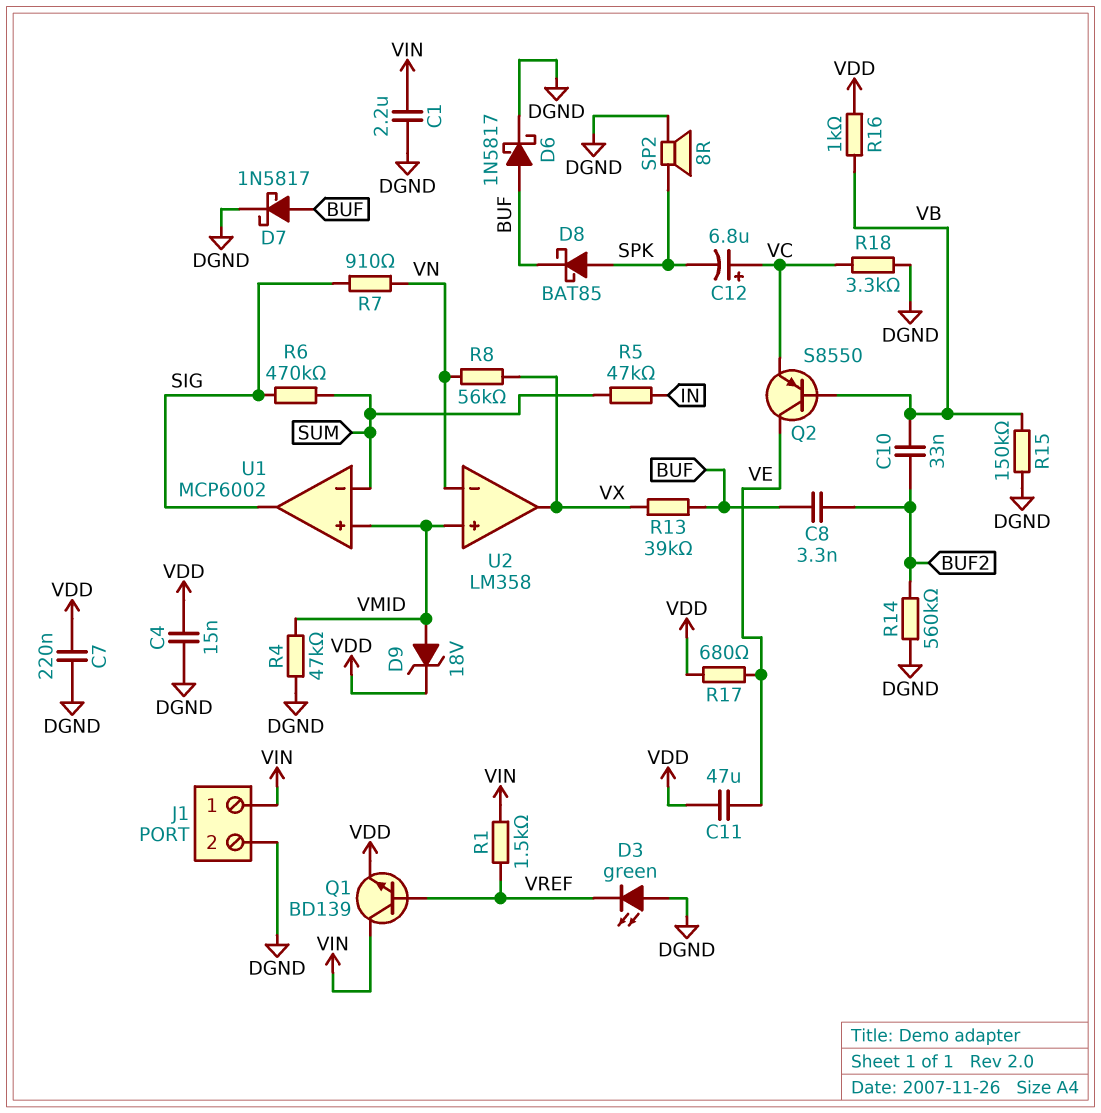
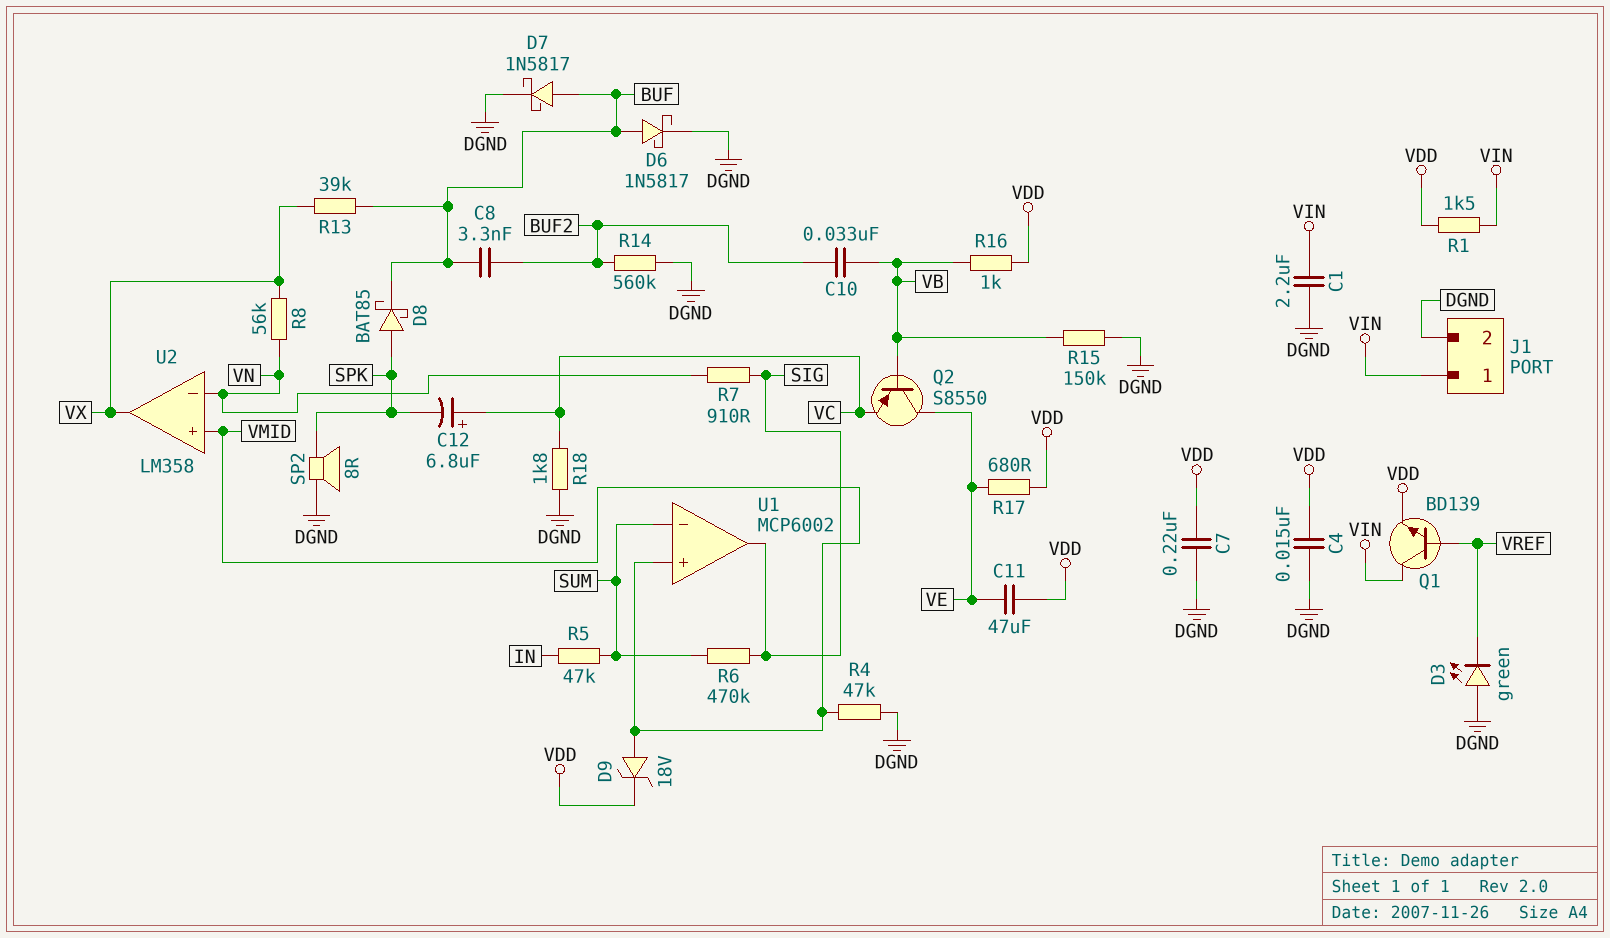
R1: 1.5k (VIN, VREF) -> 1.5k (VDD, VIN)
R18: 3.3k (DGND, VC) -> 1.8k (DGND, VC)

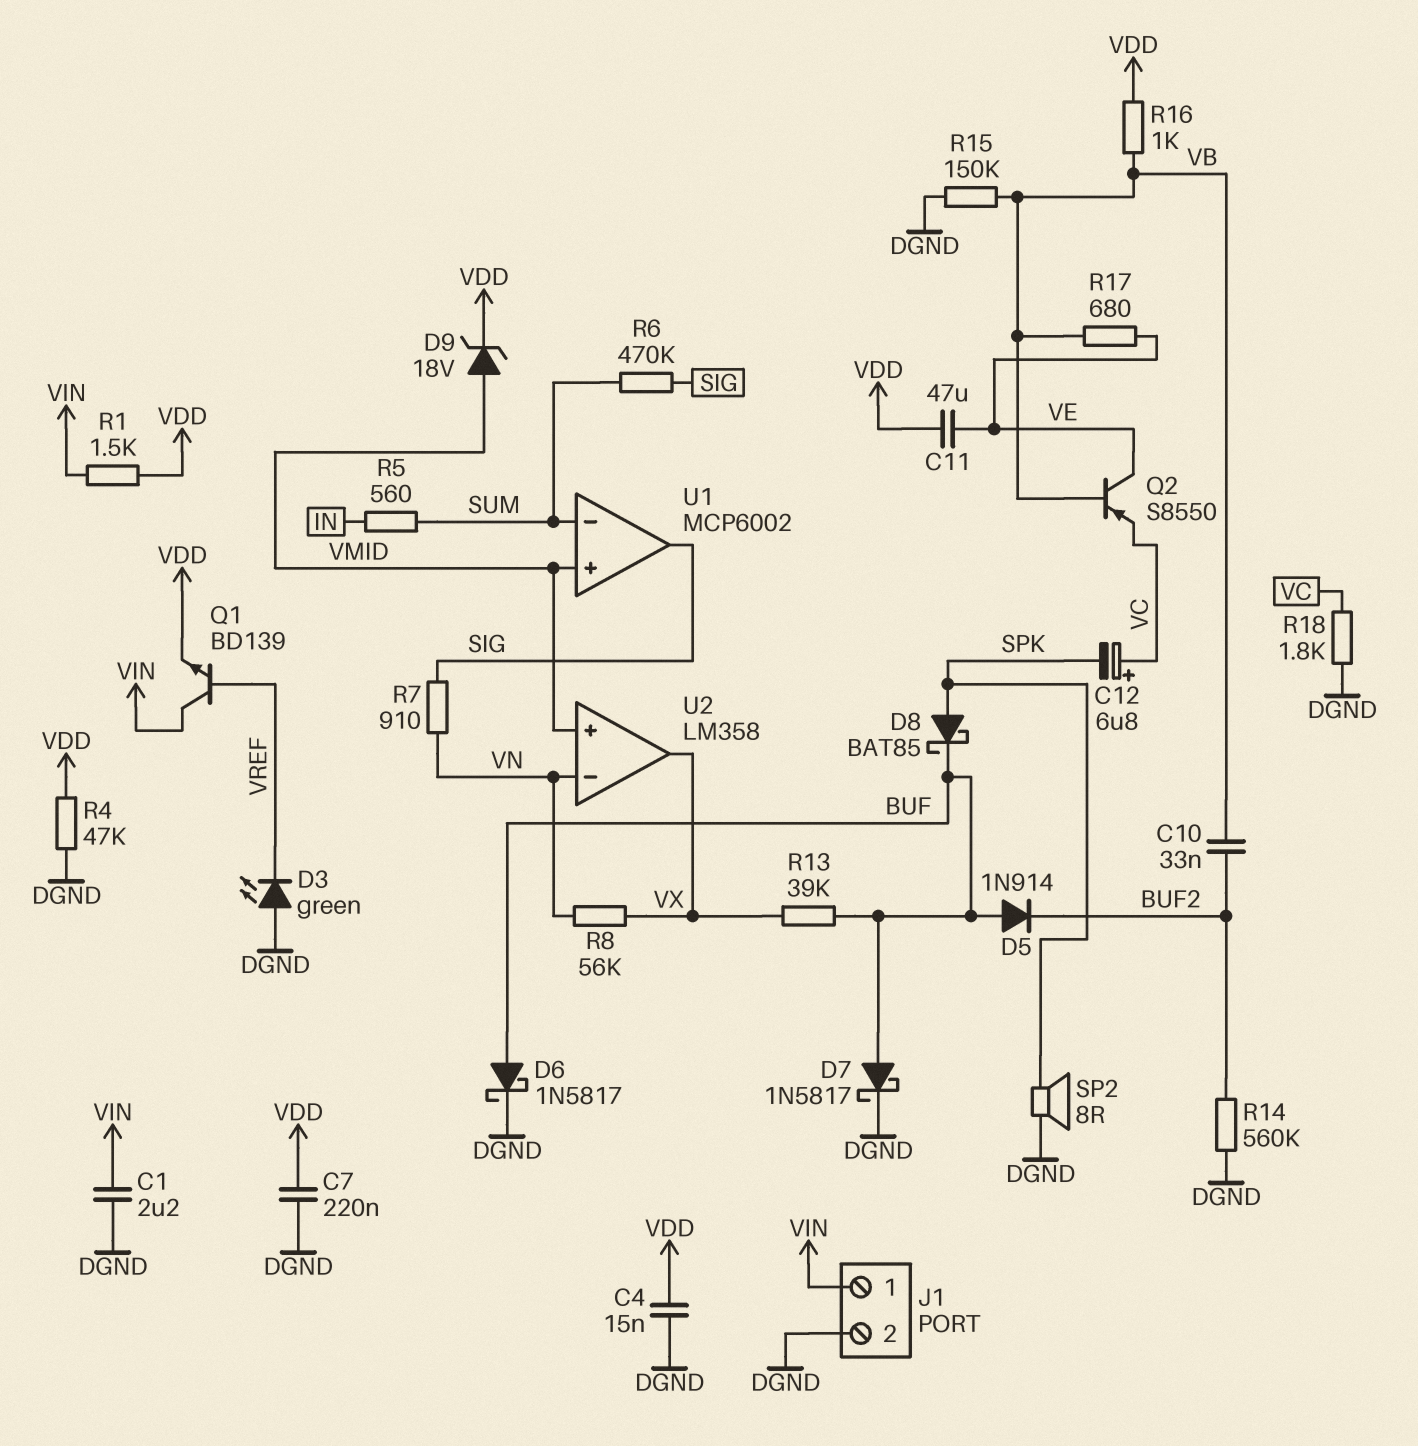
C8: 3.3nF (BUF, BUF2) -> none
D5: none -> diode 1N914 (A BUF, K BUF2)
R4: 47k (DGND, VMID) -> 47k (DGND, VDD)
R5: 47k (IN, SUM) -> 560 (IN, SUM)
R17: 680 (VDD, VE) -> 680 (VB, VE)

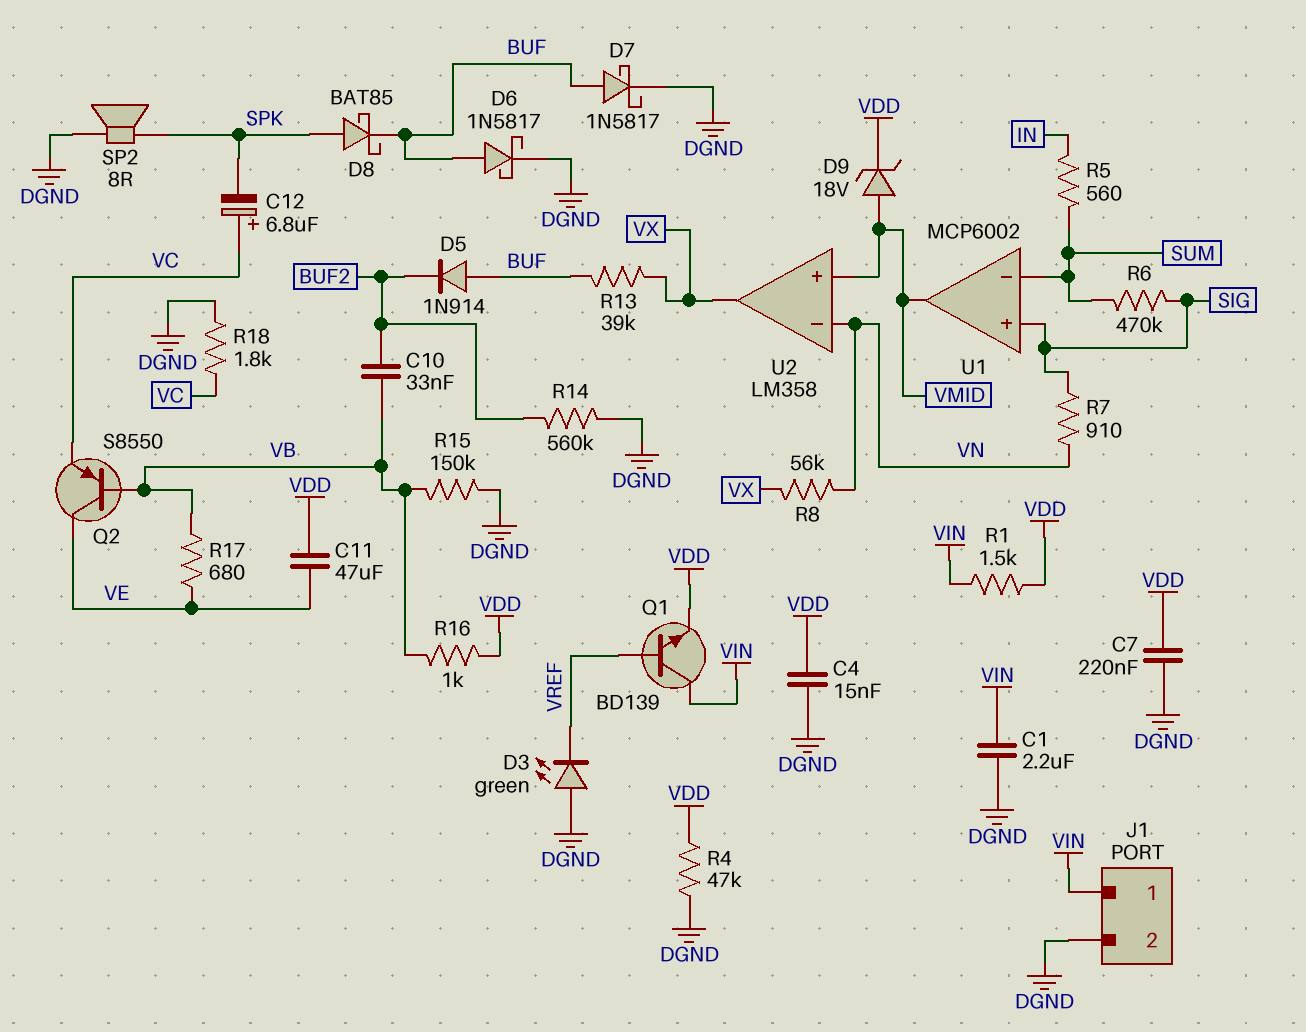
U1 pin in+: VMID -> SIG
U1 pin out: SIG -> VMID

